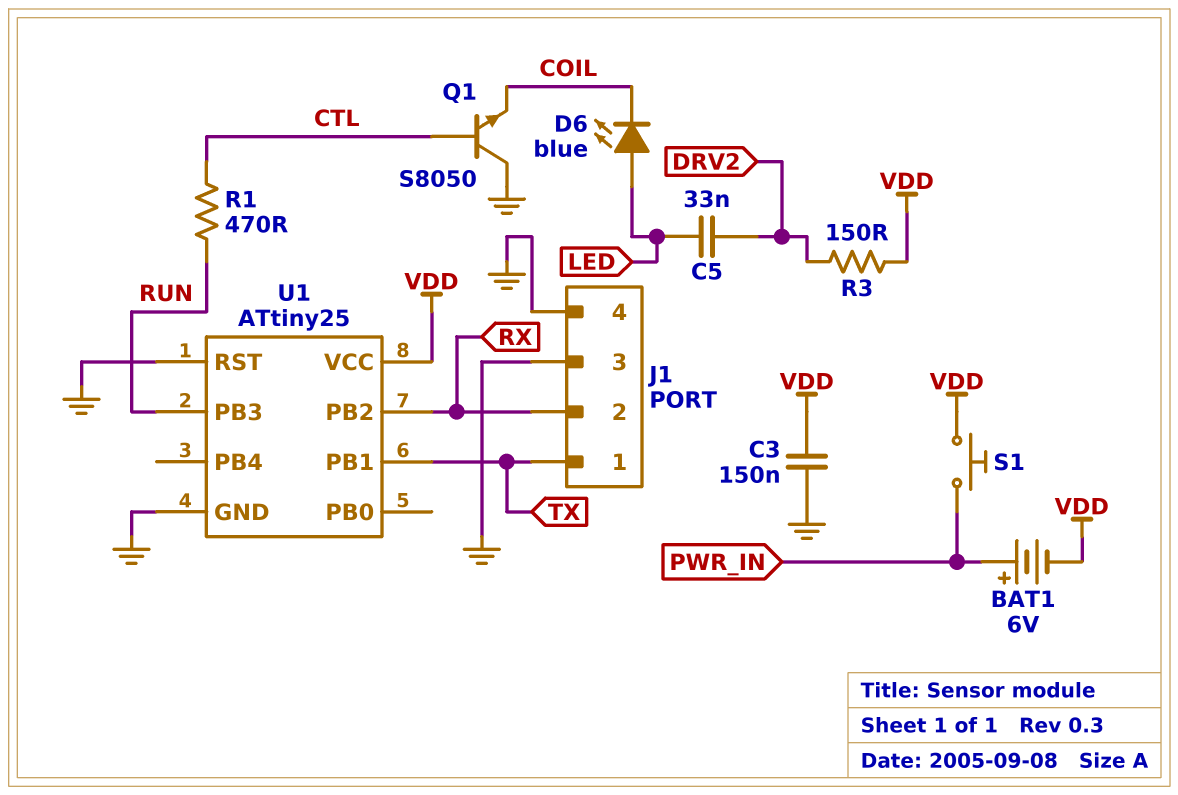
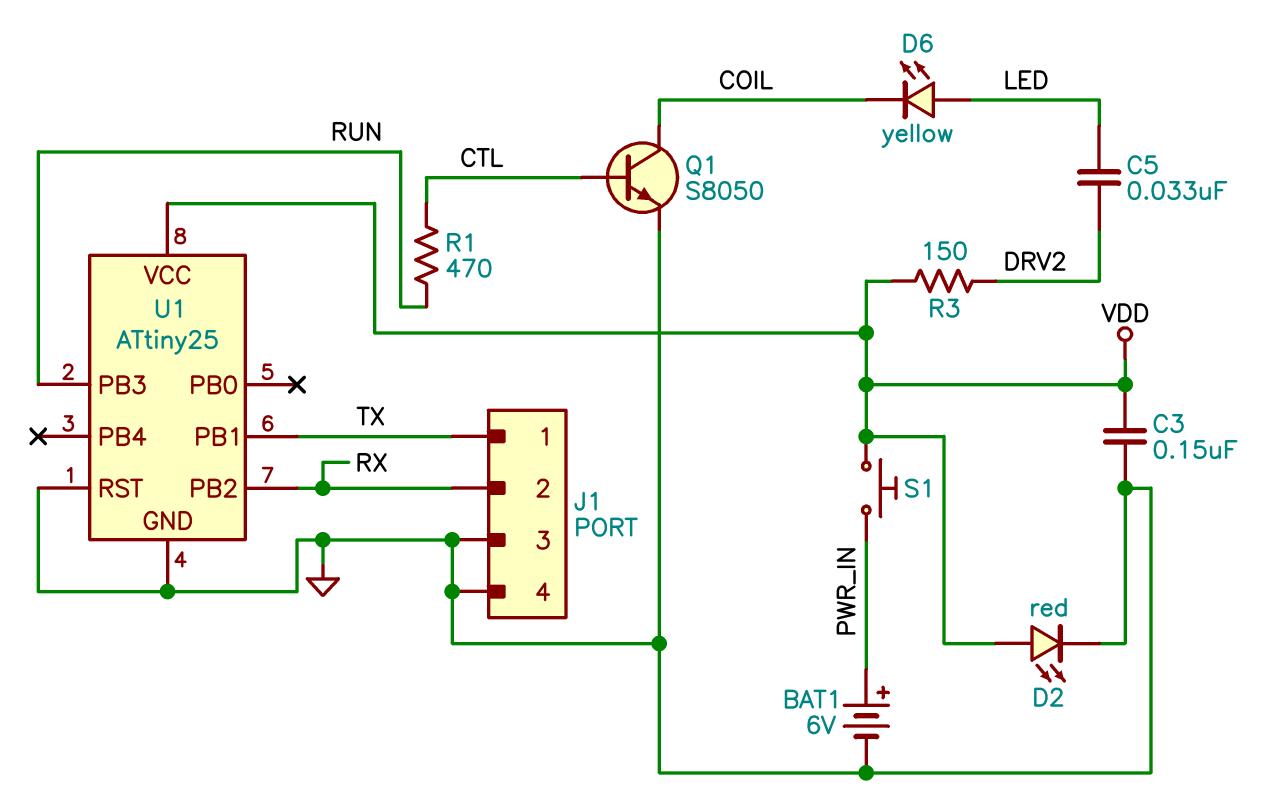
BAT1: 6V (plus PWR_IN, minus VDD) -> 6V (plus PWR_IN, minus GND)
D2: none -> LED red (A VDD, K GND)
D6: LED blue (A LED, K COIL) -> LED yellow (A LED, K COIL)
Q1: NPN S8050 (B CTL, C GND, E COIL) -> NPN S8050 (B CTL, C COIL, E GND)

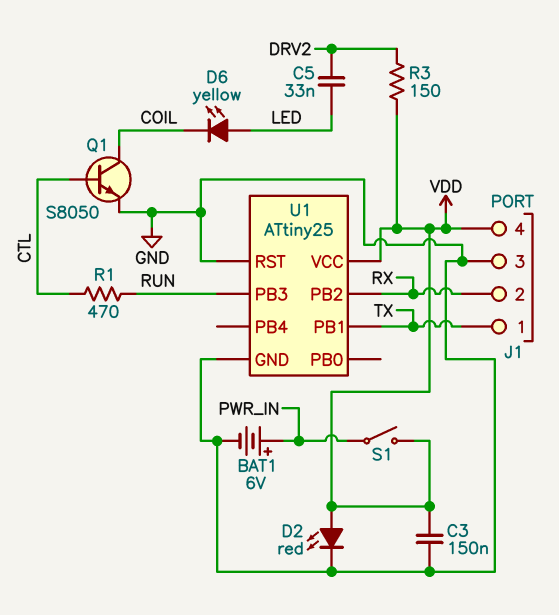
J1 pin 4: GND -> VDD
S1: button (PWR_IN, VDD) -> switch (PWR_IN, VDD)

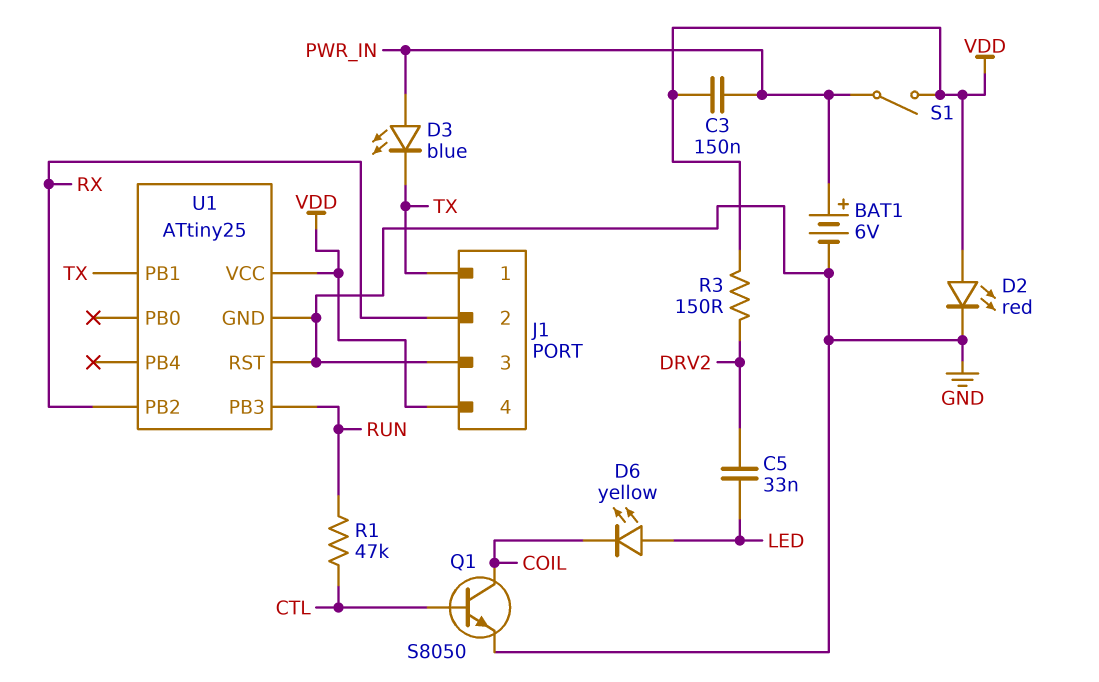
C3: 150nF (GND, VDD) -> 150nF (PWR_IN, VDD)
D3: none -> LED blue (A PWR_IN, K TX)
R1: 470 (CTL, RUN) -> 47k (CTL, RUN)

